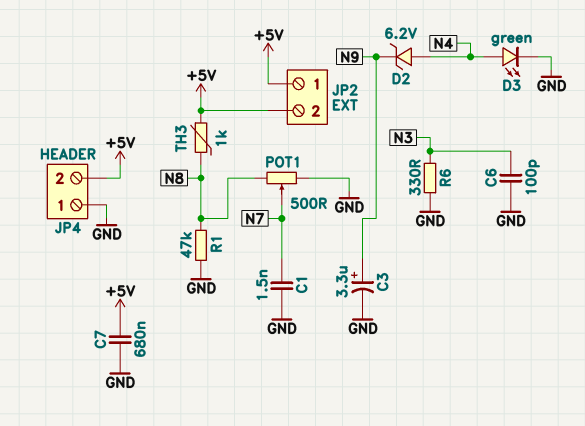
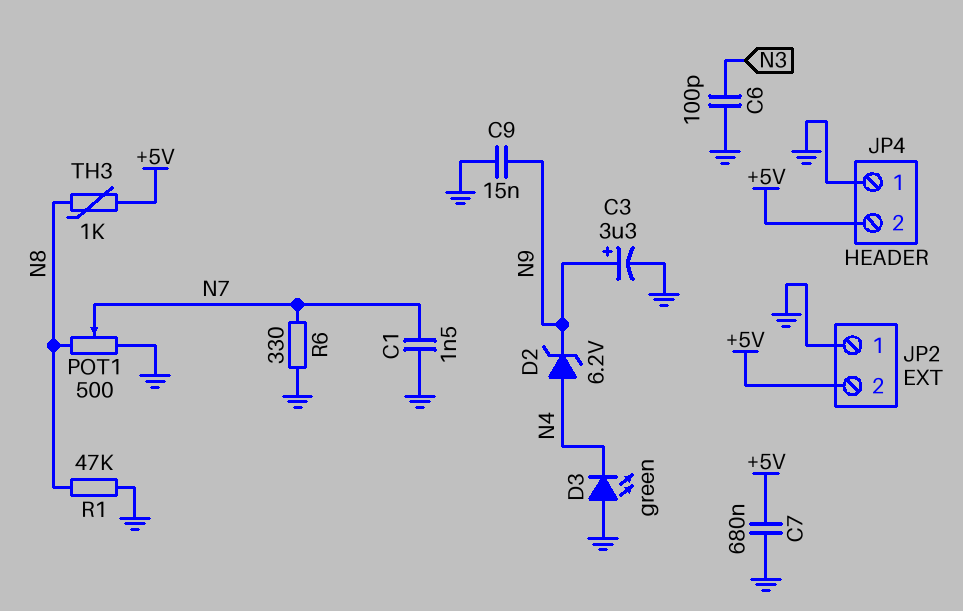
C9: none -> 15nF (GND, N9)
D3: LED green (A N4, K GND) -> LED green (A GND, K N4)
JP2 pin 1: +5V -> GND
R6: 330 (GND, N3) -> 330 (GND, N7)

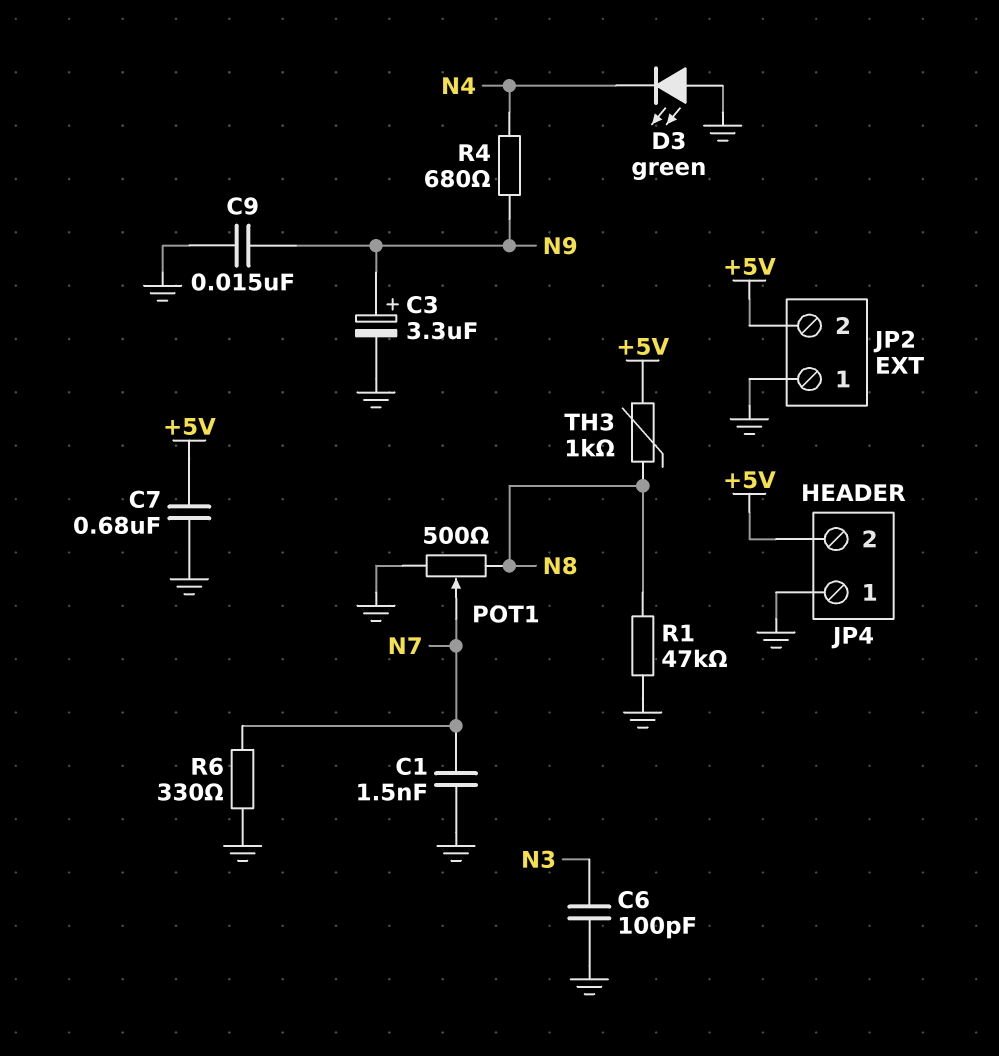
D2: zener 6.2V (A N4, K N9) -> none
R4: none -> 680 (N4, N9)

